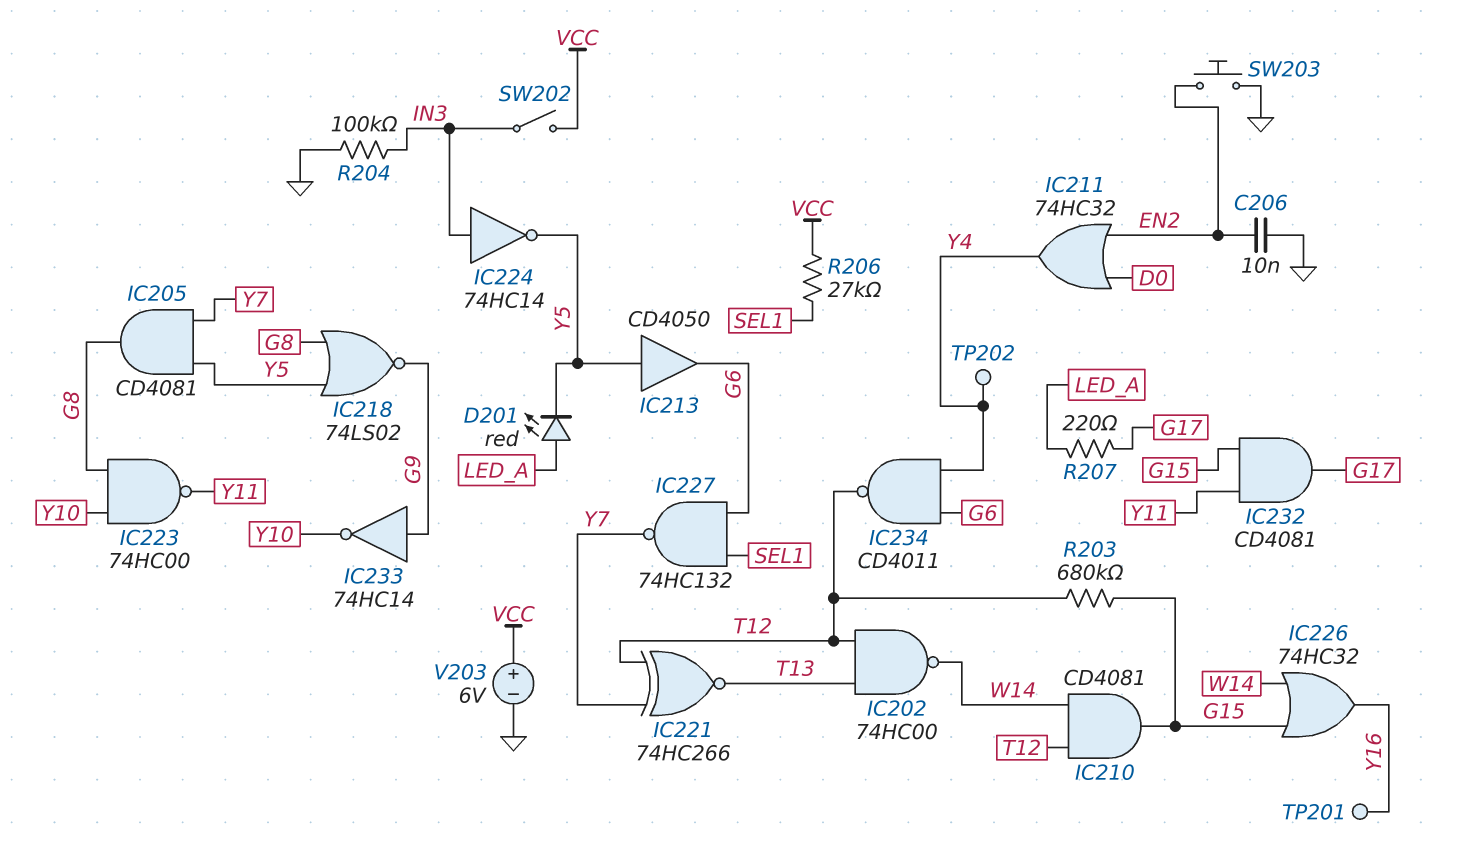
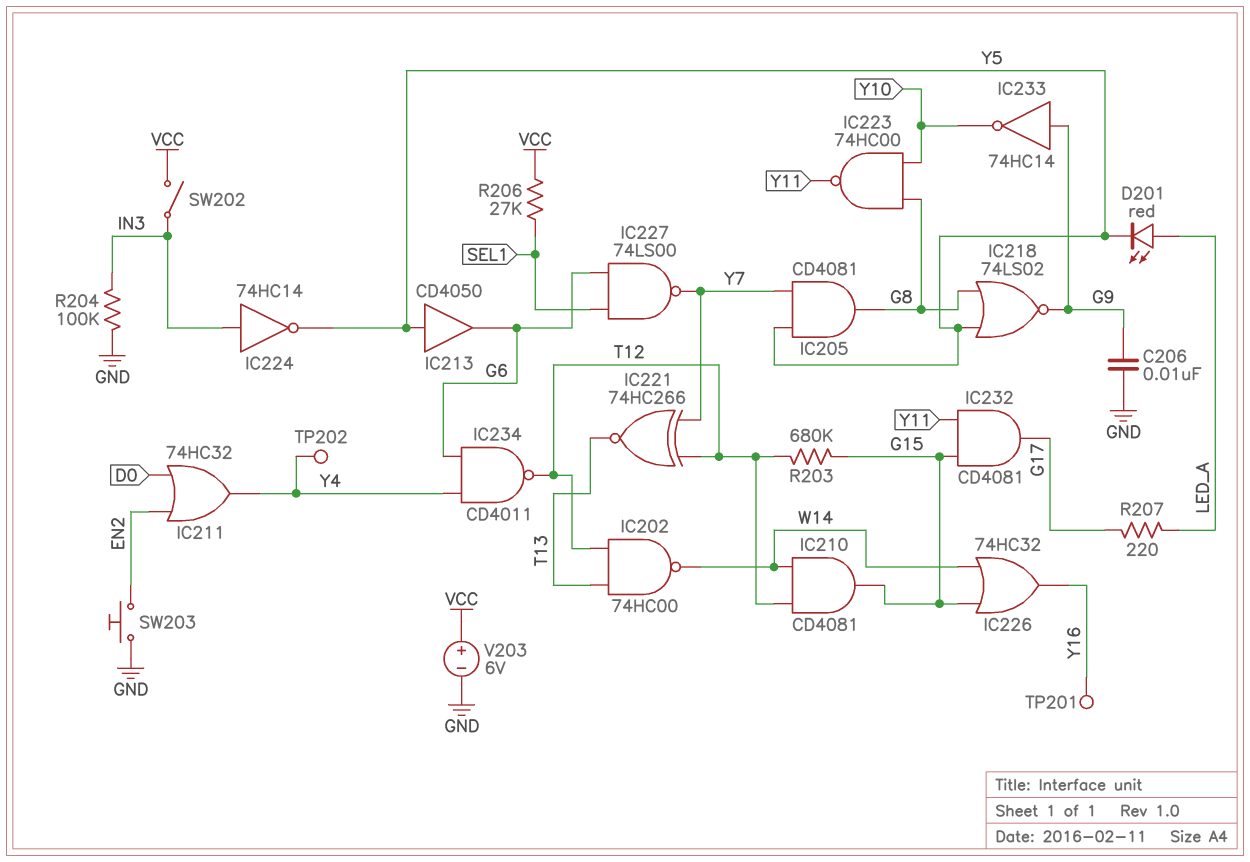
C206: 10nF (EN2, GND) -> 10nF (G9, GND)
IC227: NAND 74HC132 (in G6, in SEL1, out Y7) -> NAND 74LS00 (in G6, in SEL1, out Y7)

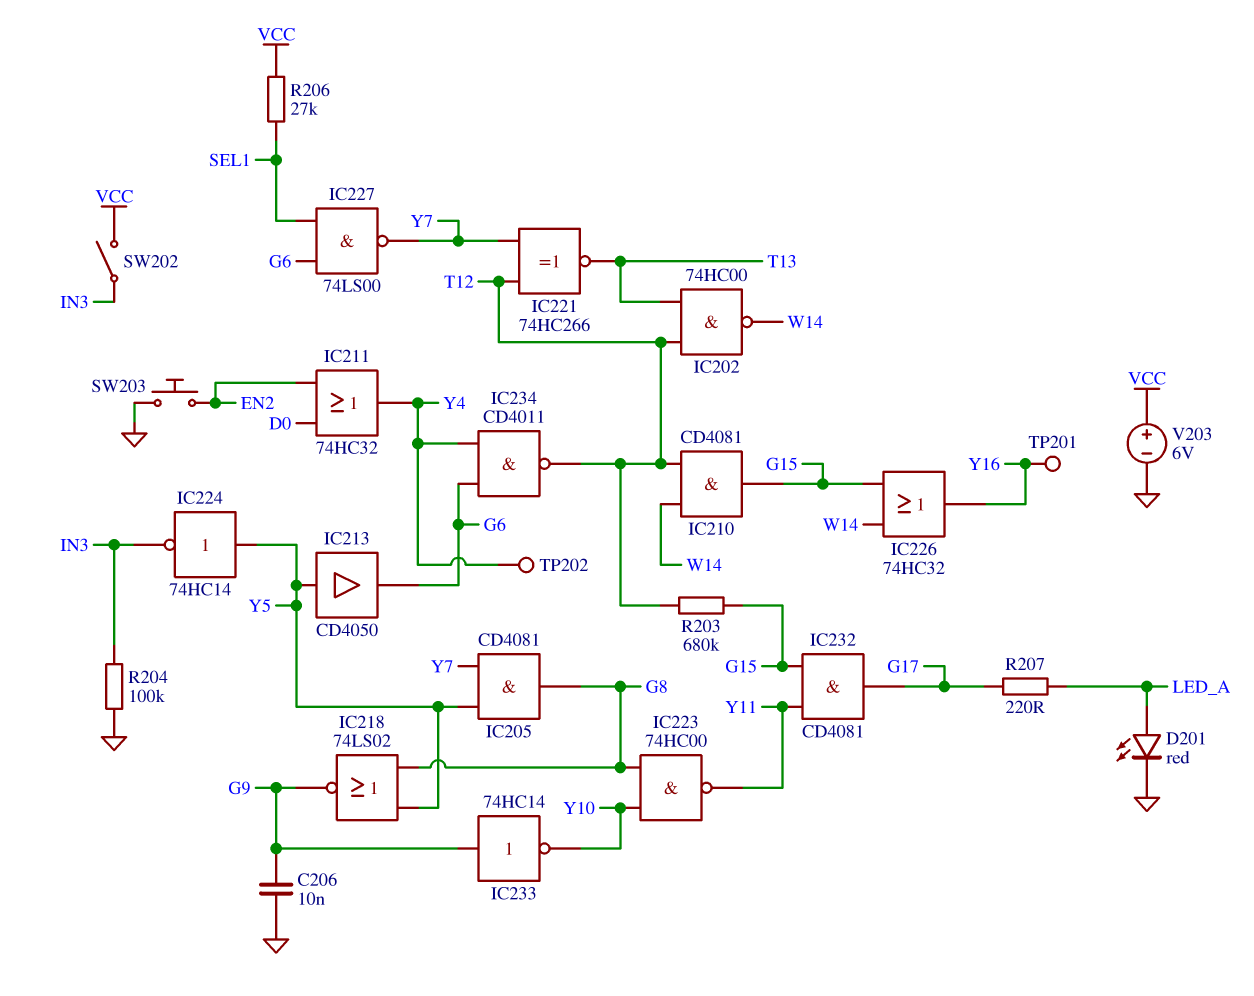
D201: LED red (A LED_A, K Y5) -> LED red (A LED_A, K GND)
IC224: NOT 74HC14 (in IN3, out Y5) -> NOT 74HC14 (in Y5, out IN3)

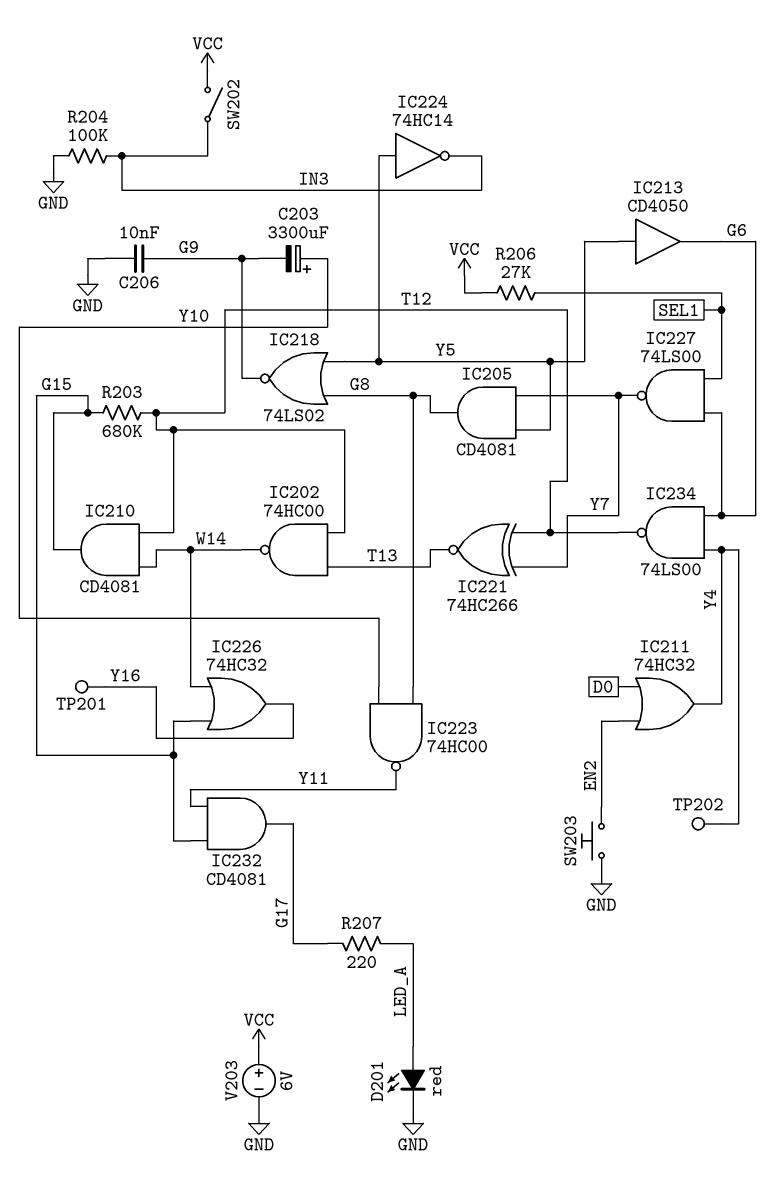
C203: none -> 3300uF (plus Y10, minus G9)
IC233: NOT 74HC14 (in G9, out Y10) -> none
IC234: NAND CD4011 (in G6, in Y4, out T12) -> NAND 74LS00 (in G6, in Y4, out T12)

